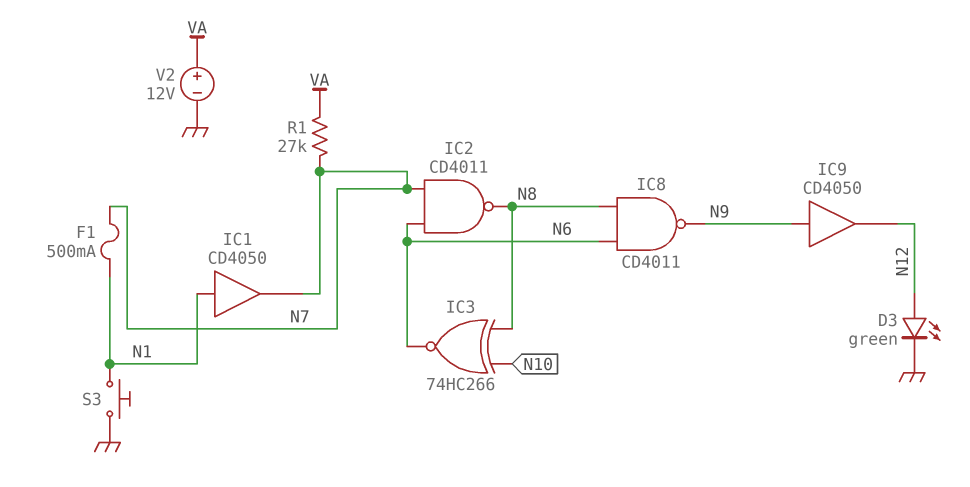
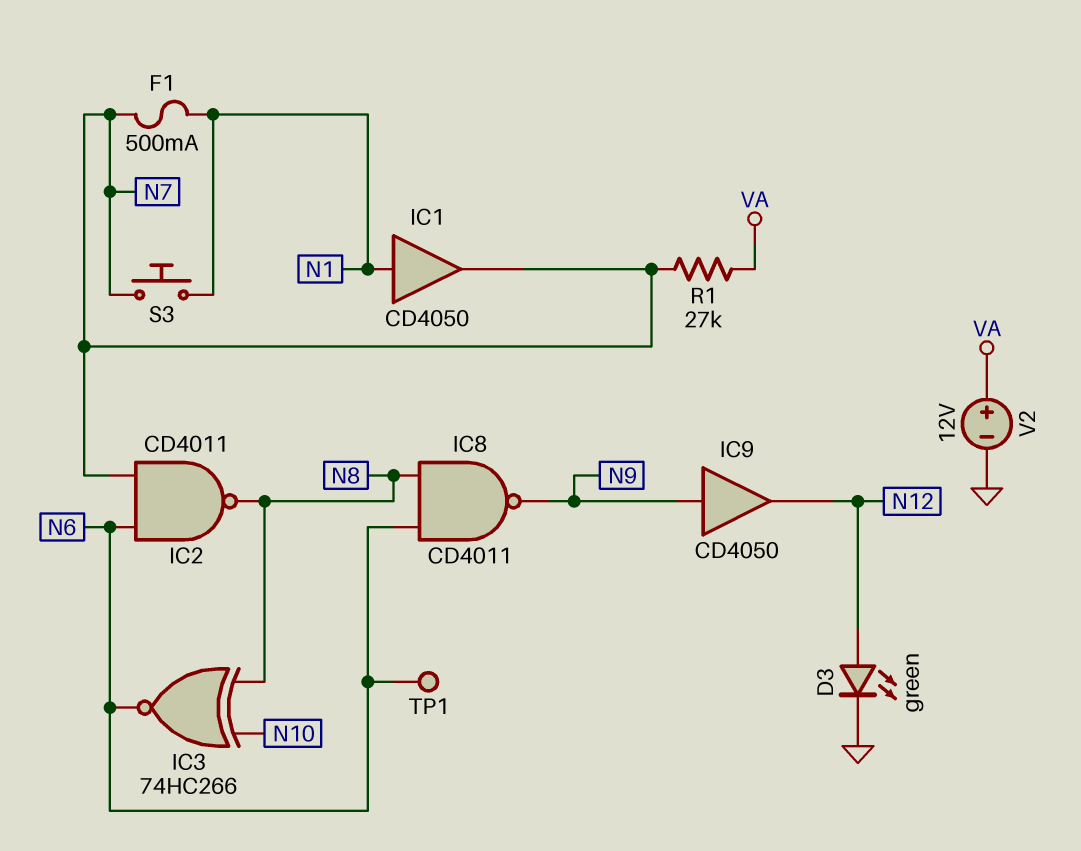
S3: button (GND, N1) -> button (N1, N7)
TP1: none -> test point (N6)

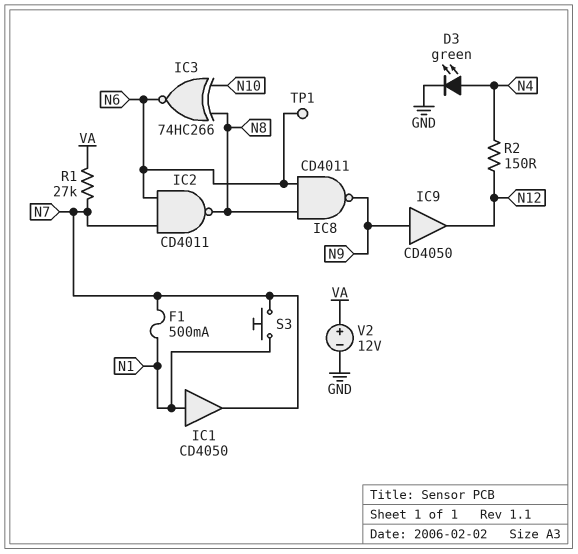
D3: LED green (A N12, K GND) -> LED green (A N4, K GND)
R2: none -> 150 (N4, N12)

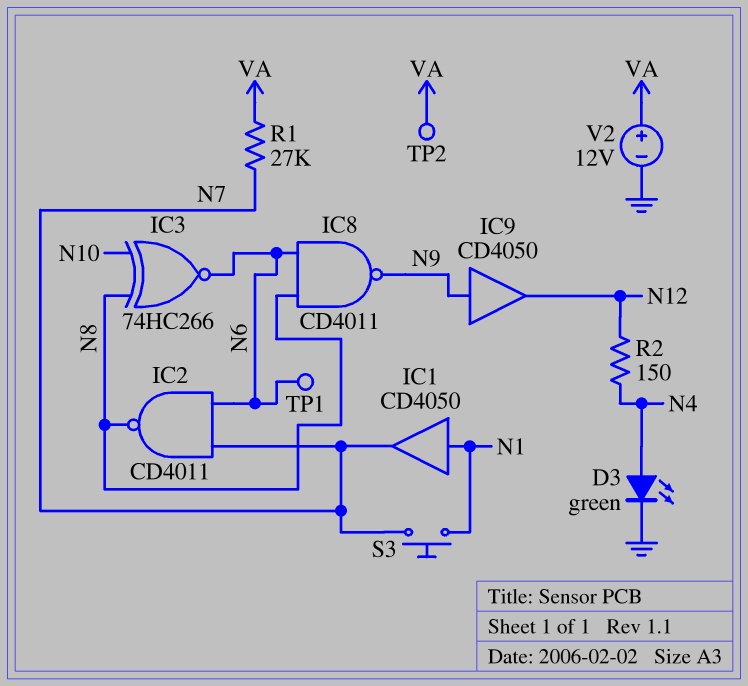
F1: 500mA (N1, N7) -> none
TP2: none -> test point (VA)

